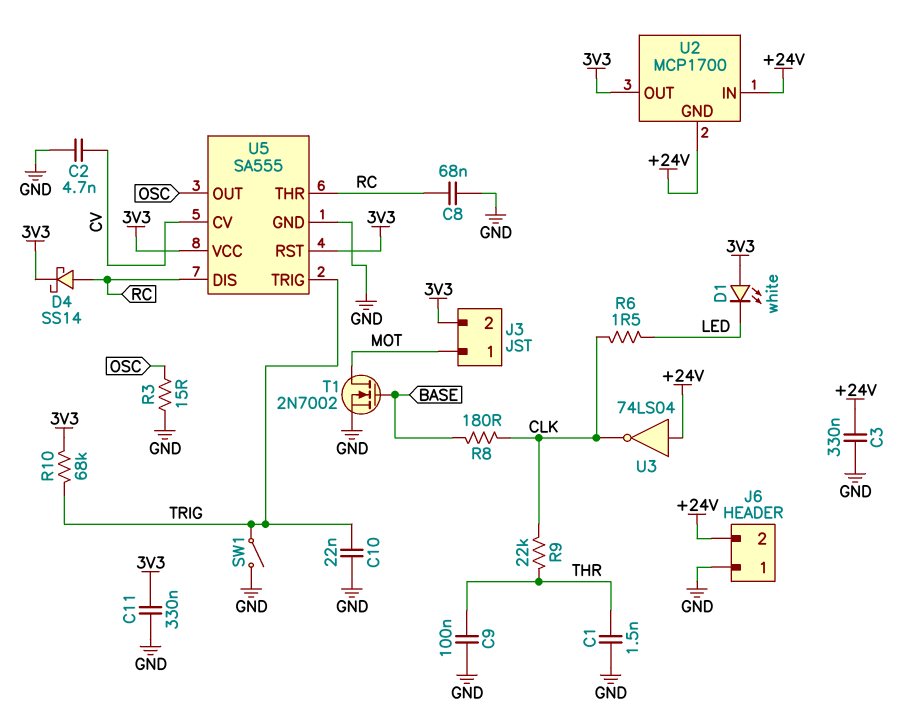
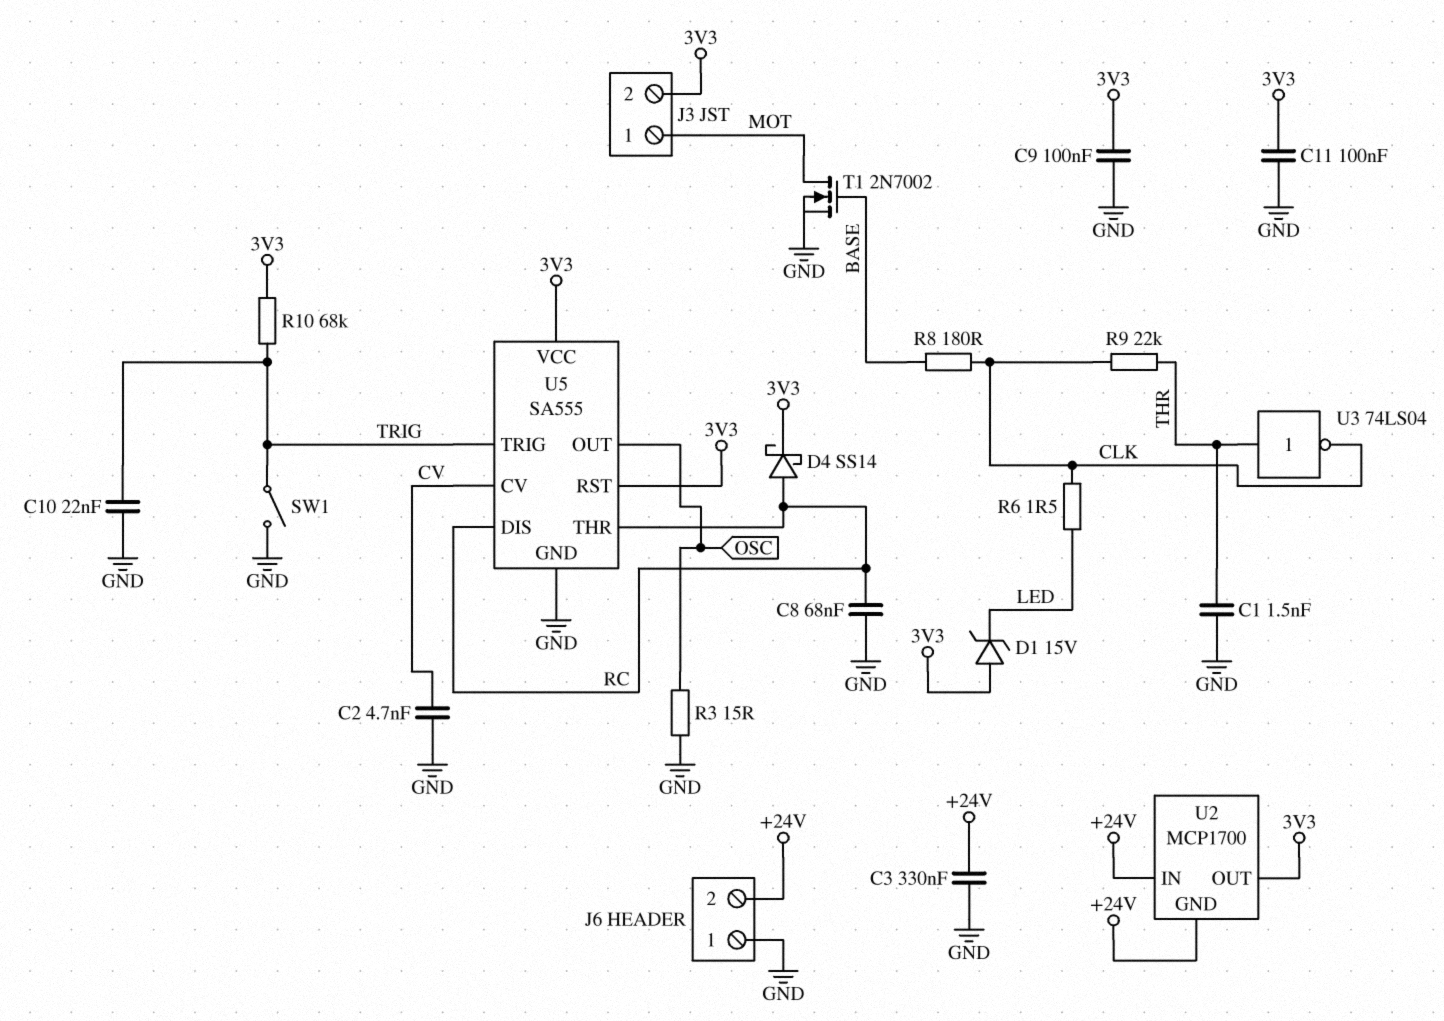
C9: 100nF (GND, THR) -> 100nF (3V3, GND)
C11: 330nF (3V3, GND) -> 100nF (3V3, GND)
D1: LED white (A 3V3, K LED) -> zener 15V (A 3V3, K LED)
U3: NOT 74LS04 (in +24V, out CLK) -> NOT 74LS04 (in THR, out CLK)

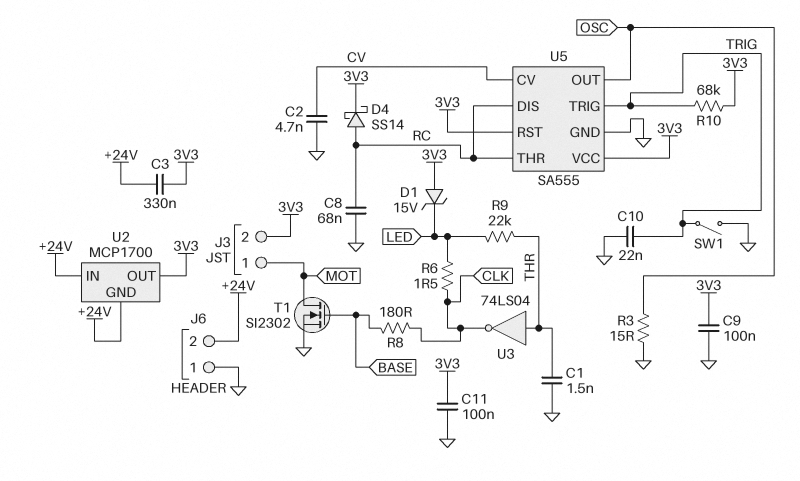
C3: 330nF (+24V, GND) -> 330nF (+24V, 3V3)
R9: 22k (CLK, THR) -> 22k (LED, THR)
T1: NMOS 2N7002 (G BASE, D MOT, S GND) -> NMOS SI2302 (G BASE, D MOT, S GND)

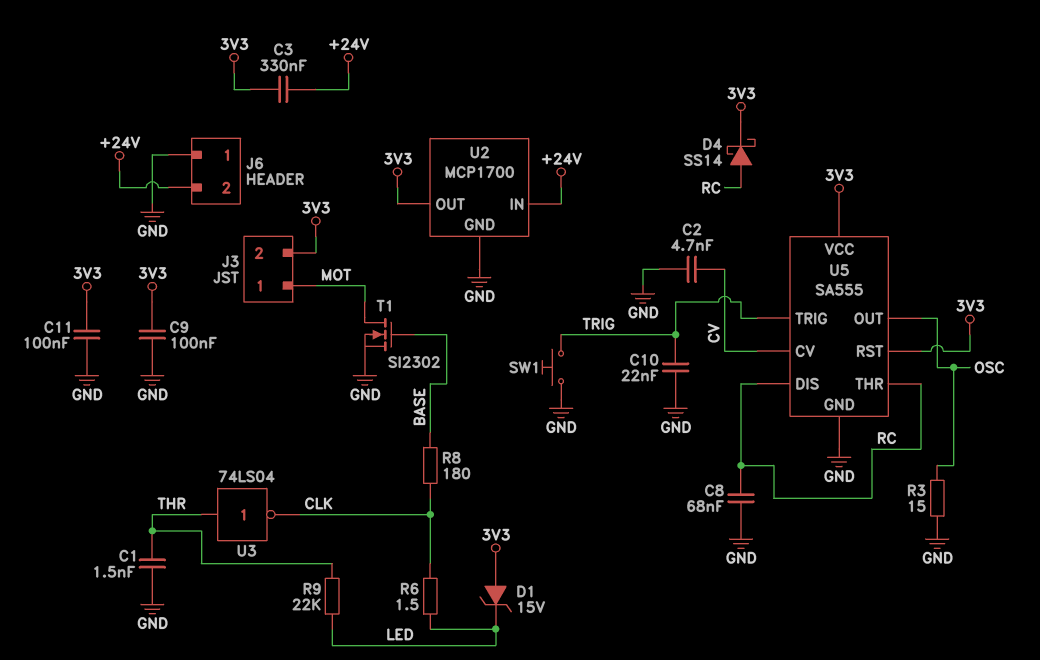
R10: 68k (3V3, TRIG) -> none
SW1: switch (GND, TRIG) -> button (GND, TRIG)
U2 pin GND: +24V -> GND

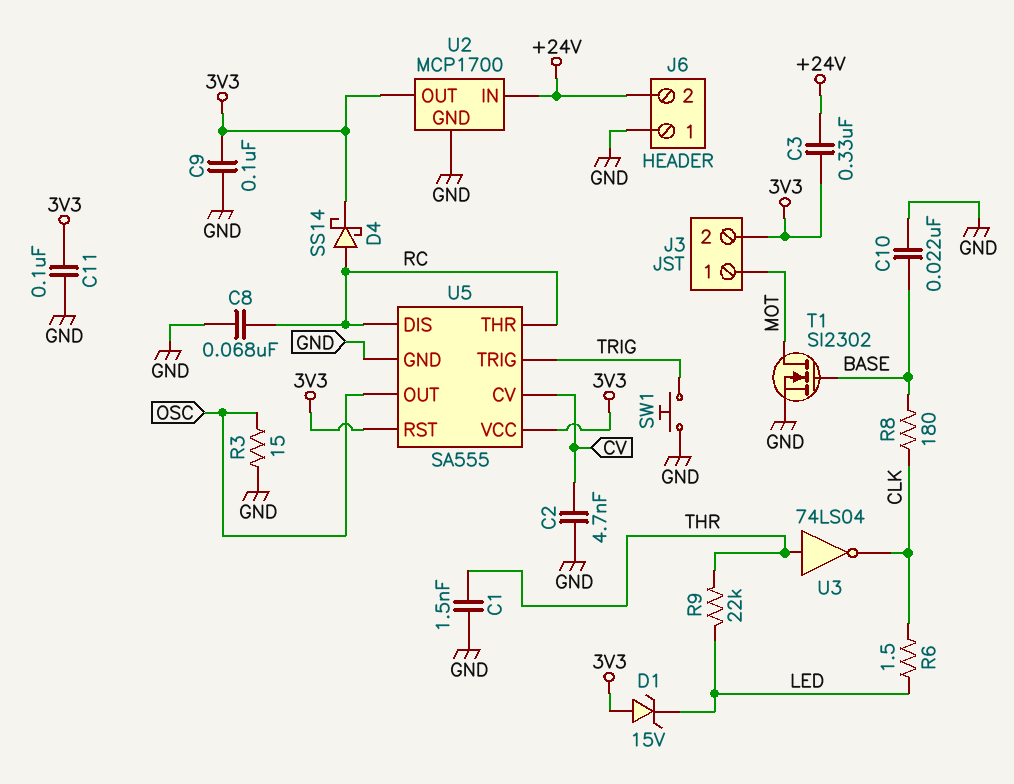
C10: 22nF (GND, TRIG) -> 22nF (BASE, GND)

